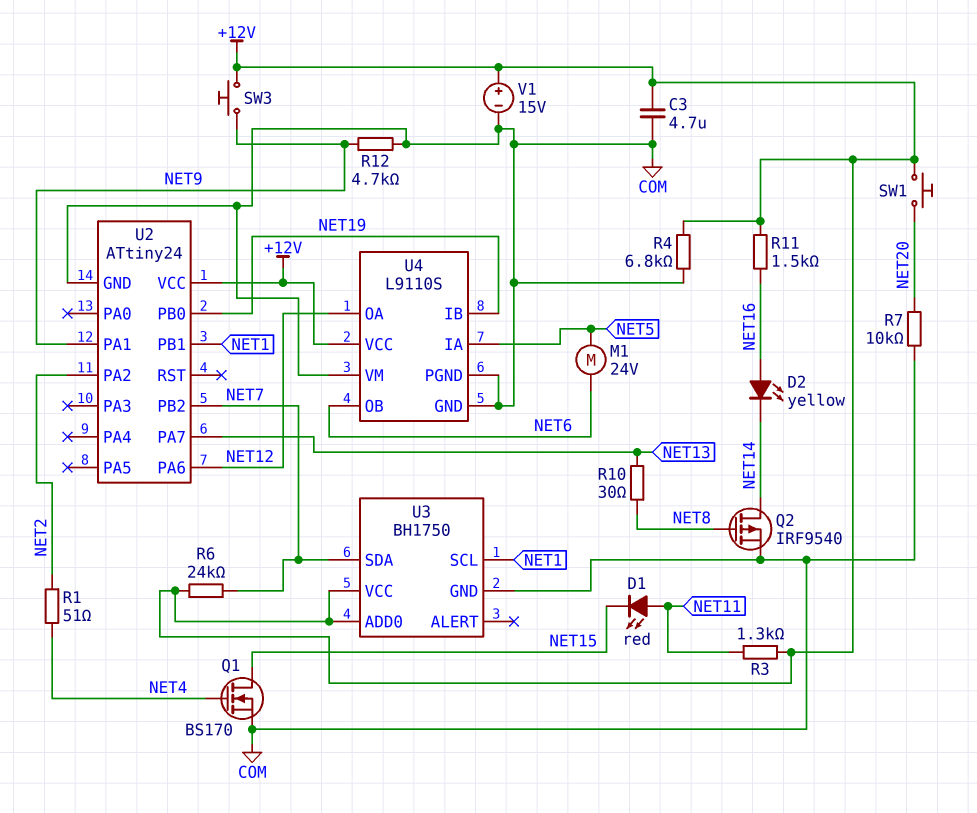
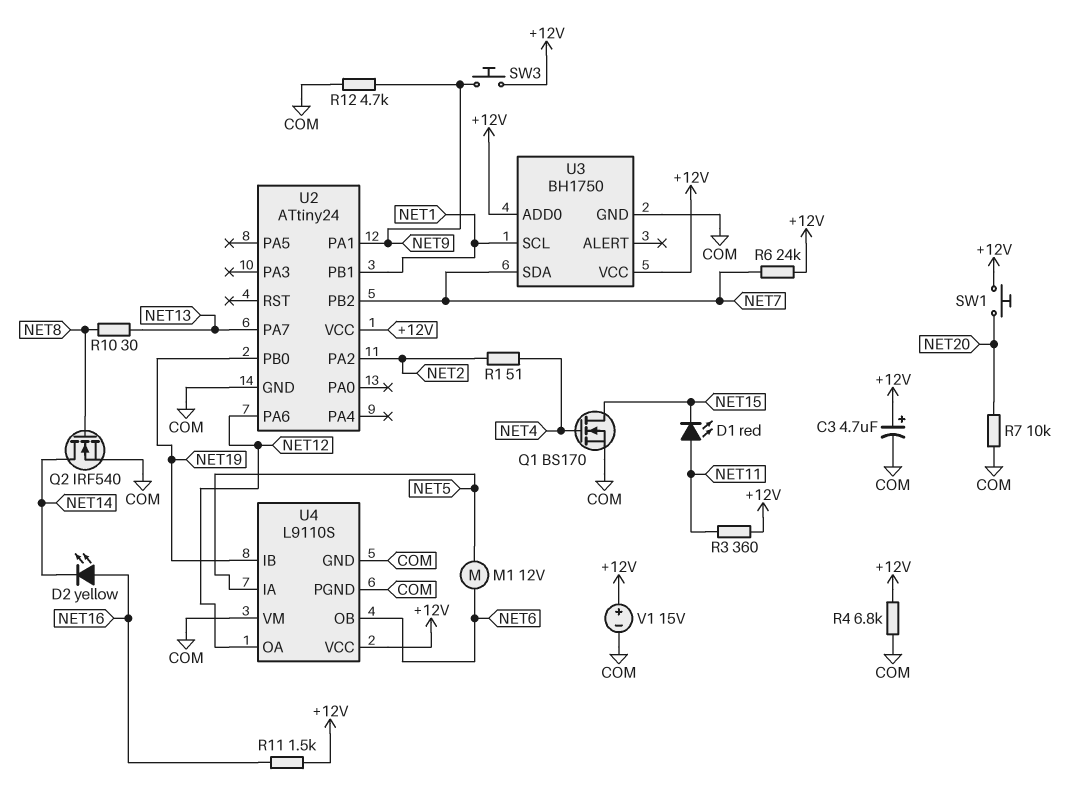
C3: 4.7uF (+12V, COM) -> 4.7uF (plus +12V, minus COM)
M1: motor 24V (NET5, NET6) -> motor 12V (NET5, NET6)
Q2: PMOS IRF9540 (G NET8, D NET14, S COM) -> NMOS IRF540 (G NET8, D NET14, S COM)
R3: 1.3k (+12V, NET11) -> 360 (+12V, NET11)

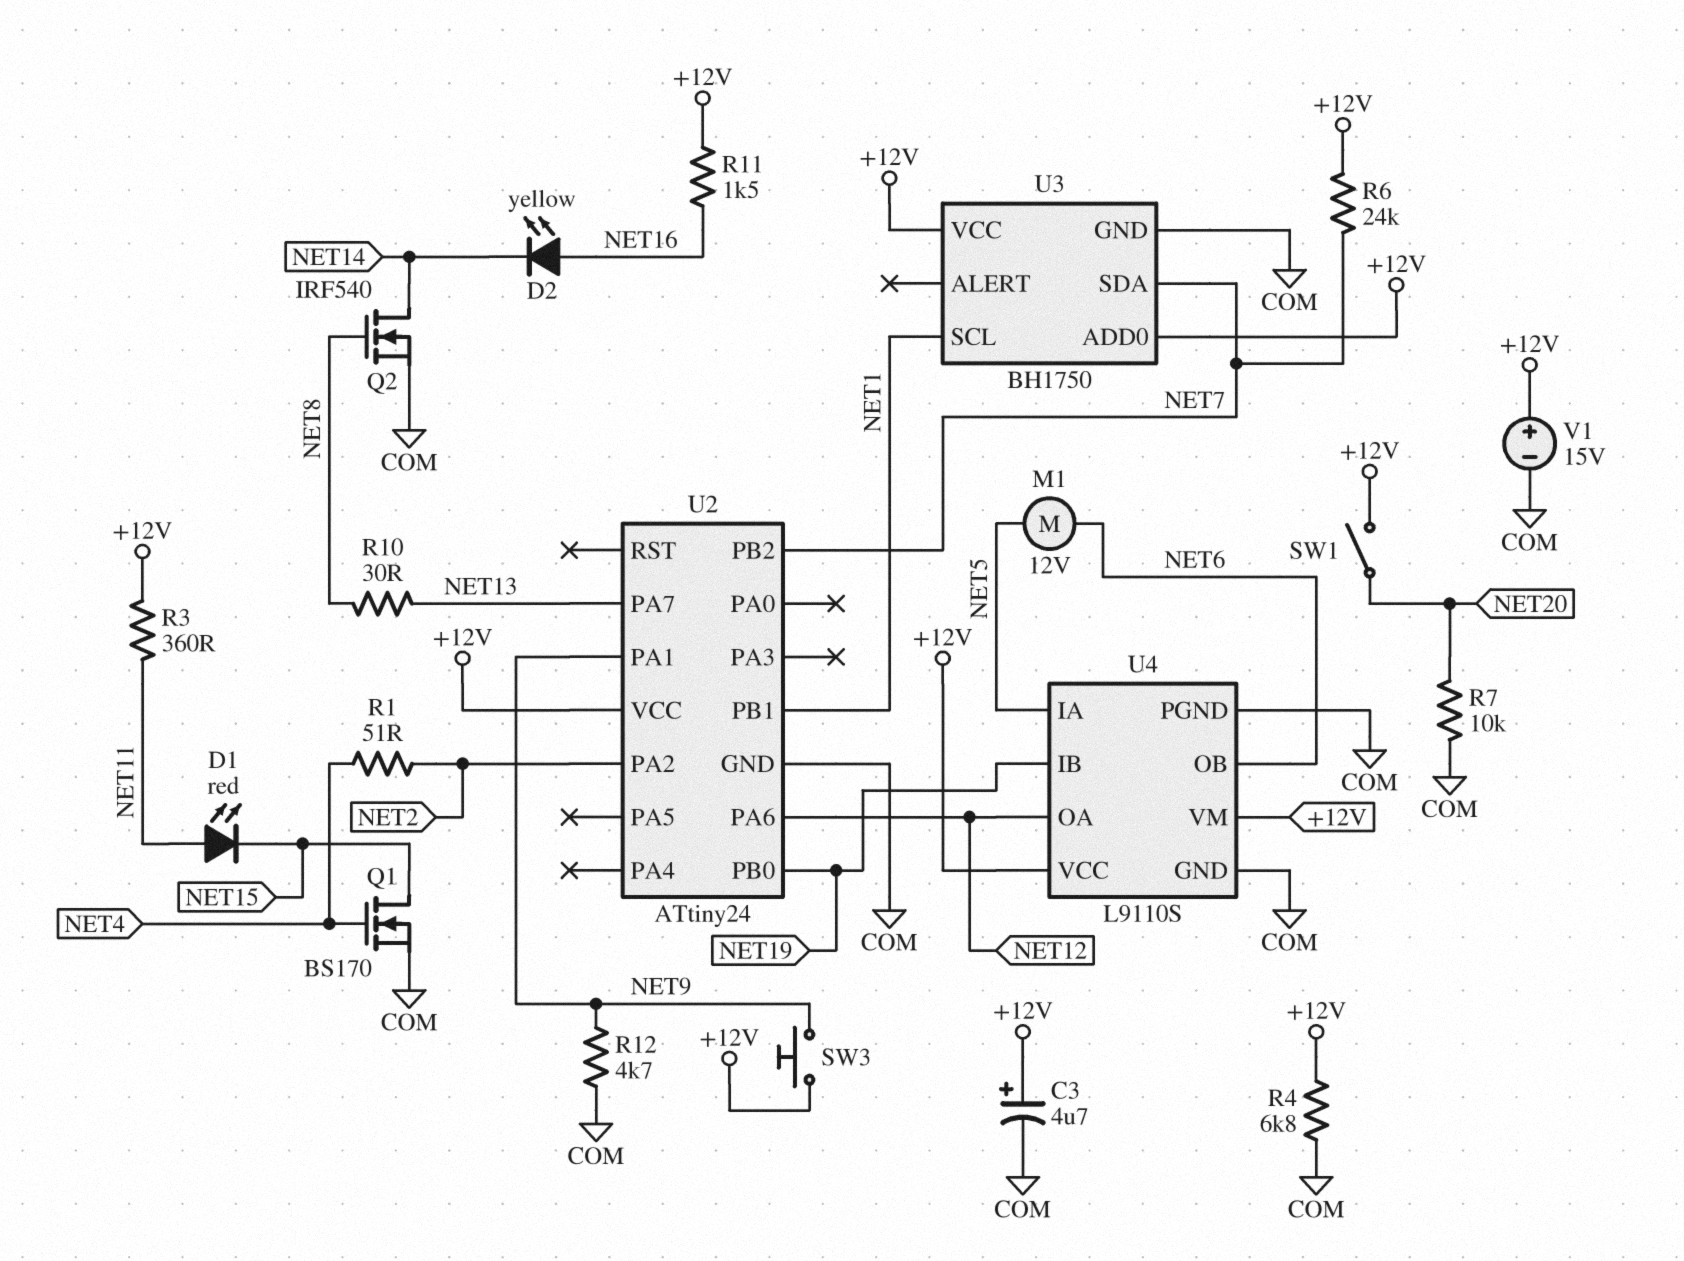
SW1: button (+12V, NET20) -> switch (+12V, NET20)
U4 pin VM: COM -> +12V

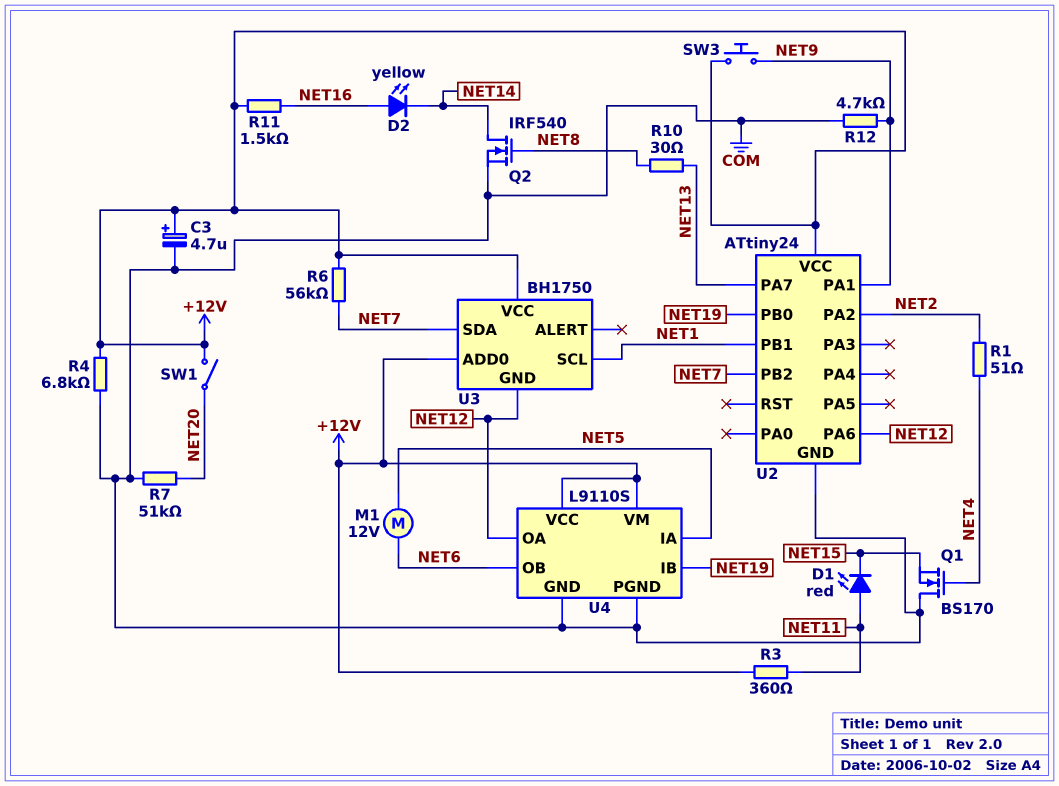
Q1: NMOS BS170 (G NET4, D NET15, S COM) -> NMOS BS170 (G NET4, D COM, S NET15)
R6: 24k (+12V, NET7) -> 56k (+12V, NET7)
R7: 10k (COM, NET20) -> 51k (COM, NET20)
U3 pin GND: COM -> NET12
V1: 15V (plus +12V, minus COM) -> none

